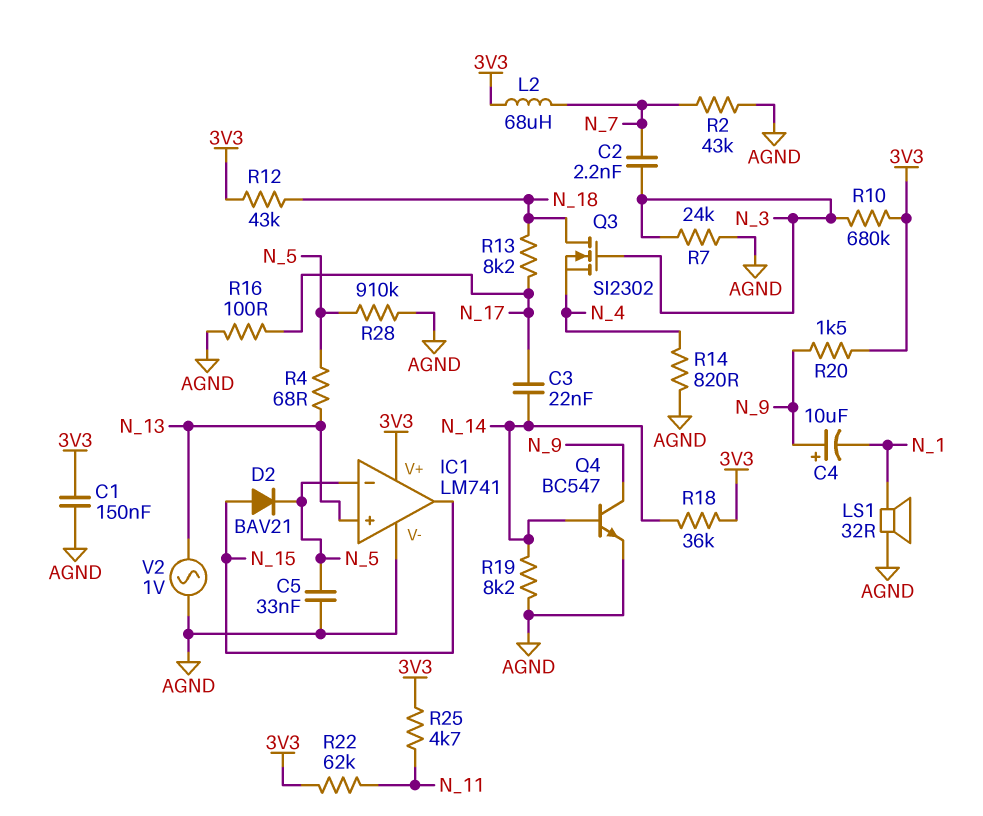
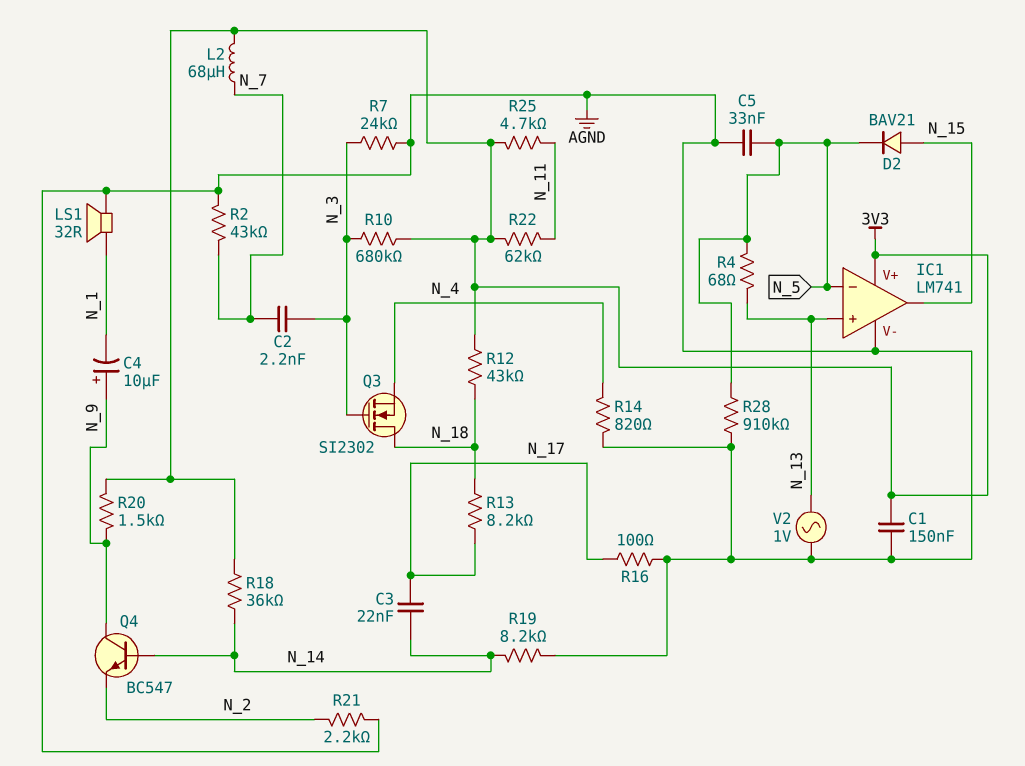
Q4: NPN BC547 (B N_14, C N_9, E AGND) -> NPN BC547 (B N_14, C N_9, E N_2)
R21: none -> 2.2k (AGND, N_2)

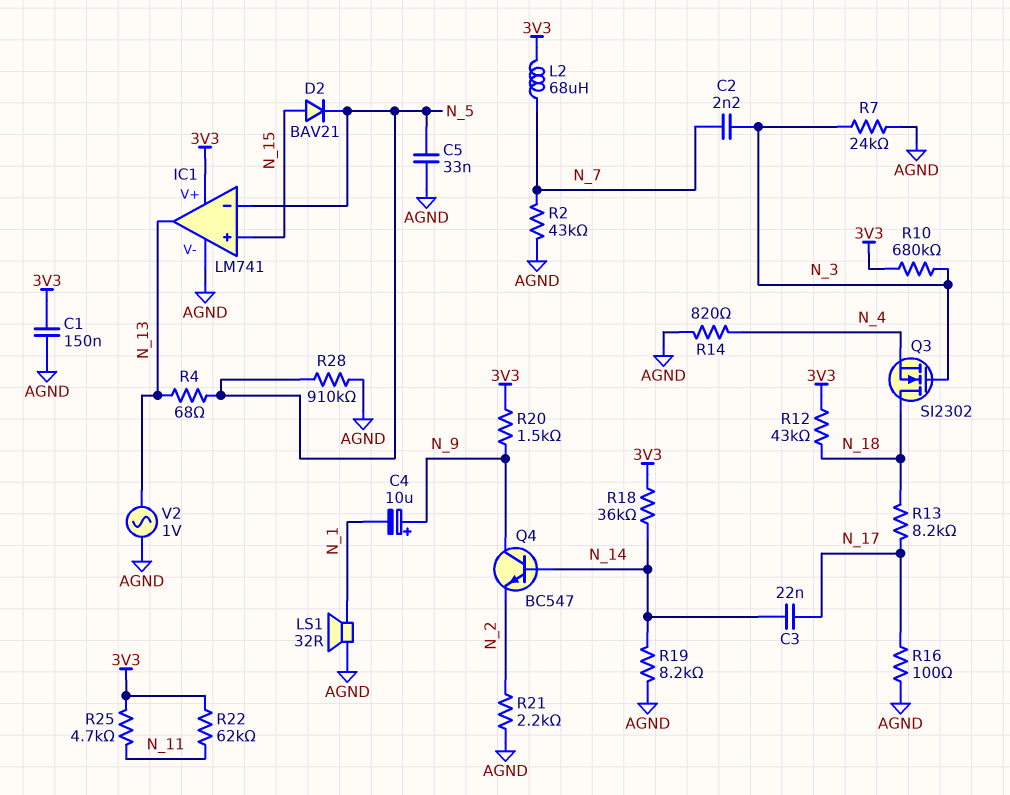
IC1 pin in+: N_13 -> N_15
IC1 pin out: N_15 -> N_13

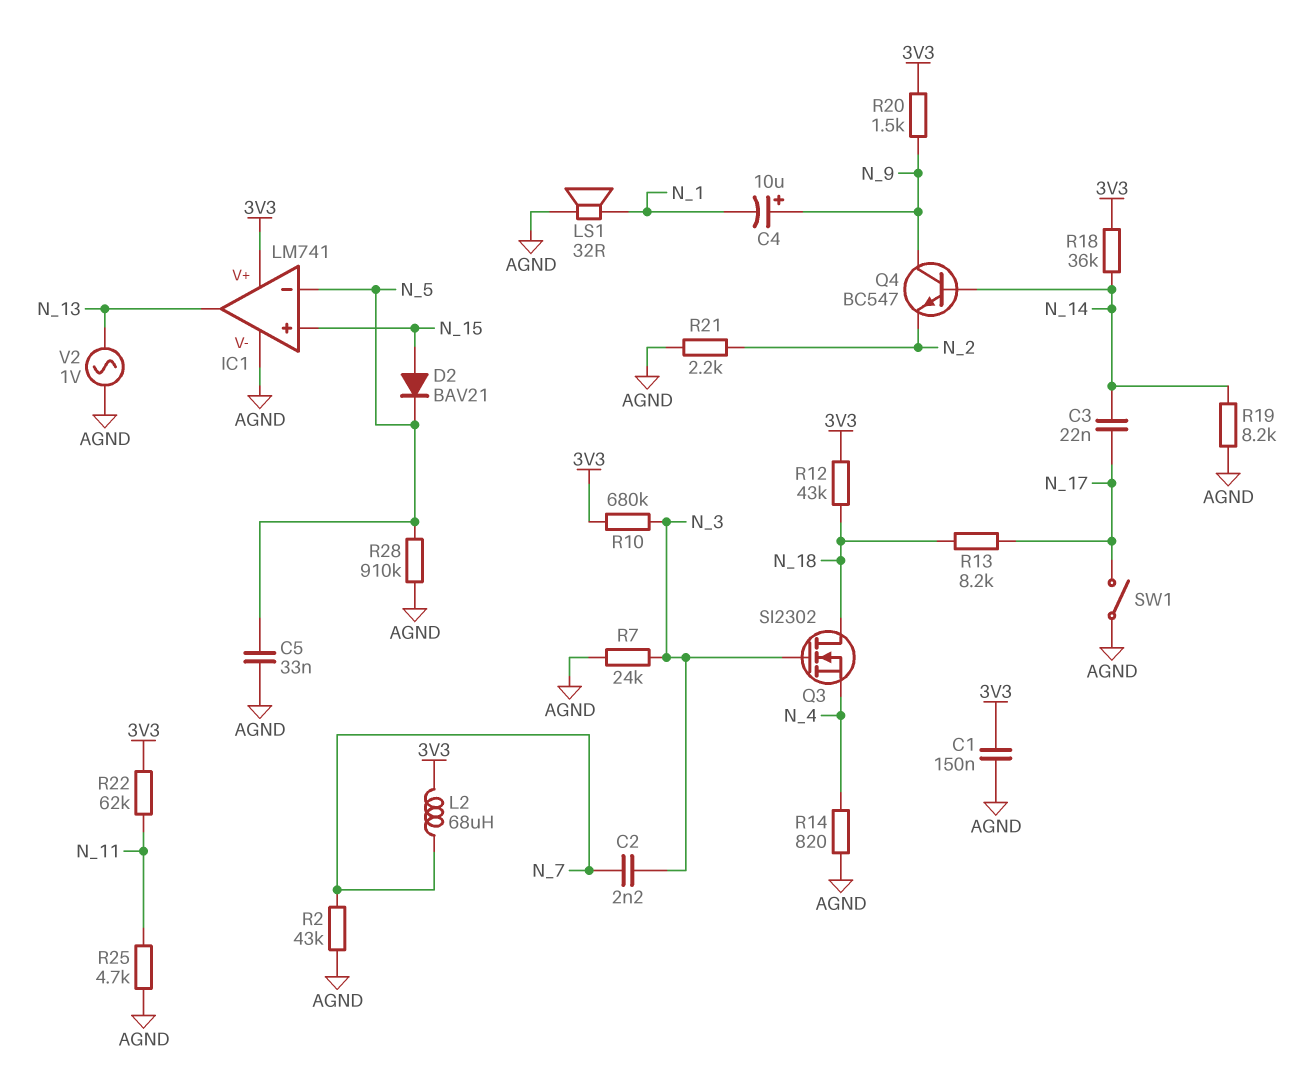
R4: 68 (N_5, N_13) -> none
R16: 100 (AGND, N_17) -> none
R25: 4.7k (3V3, N_11) -> 4.7k (AGND, N_11)
SW1: none -> switch (AGND, N_17)

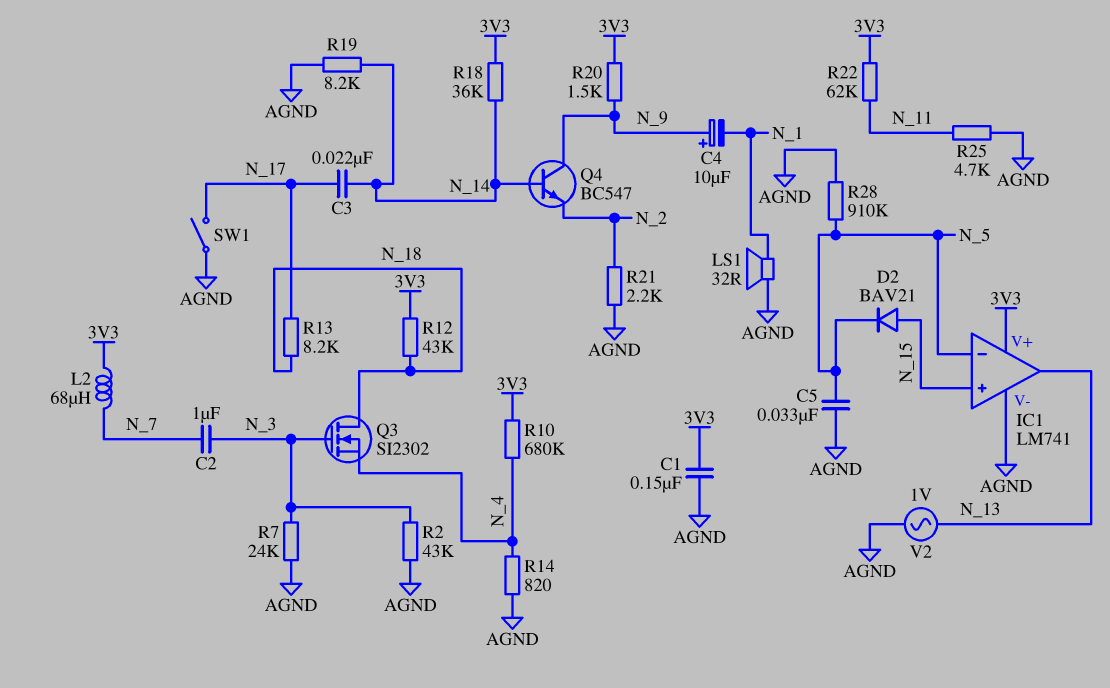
C2: 2.2nF (N_3, N_7) -> 1uF (N_3, N_7)
R2: 43k (AGND, N_7) -> 43k (AGND, N_3)
R10: 680k (3V3, N_3) -> 680k (3V3, N_4)

